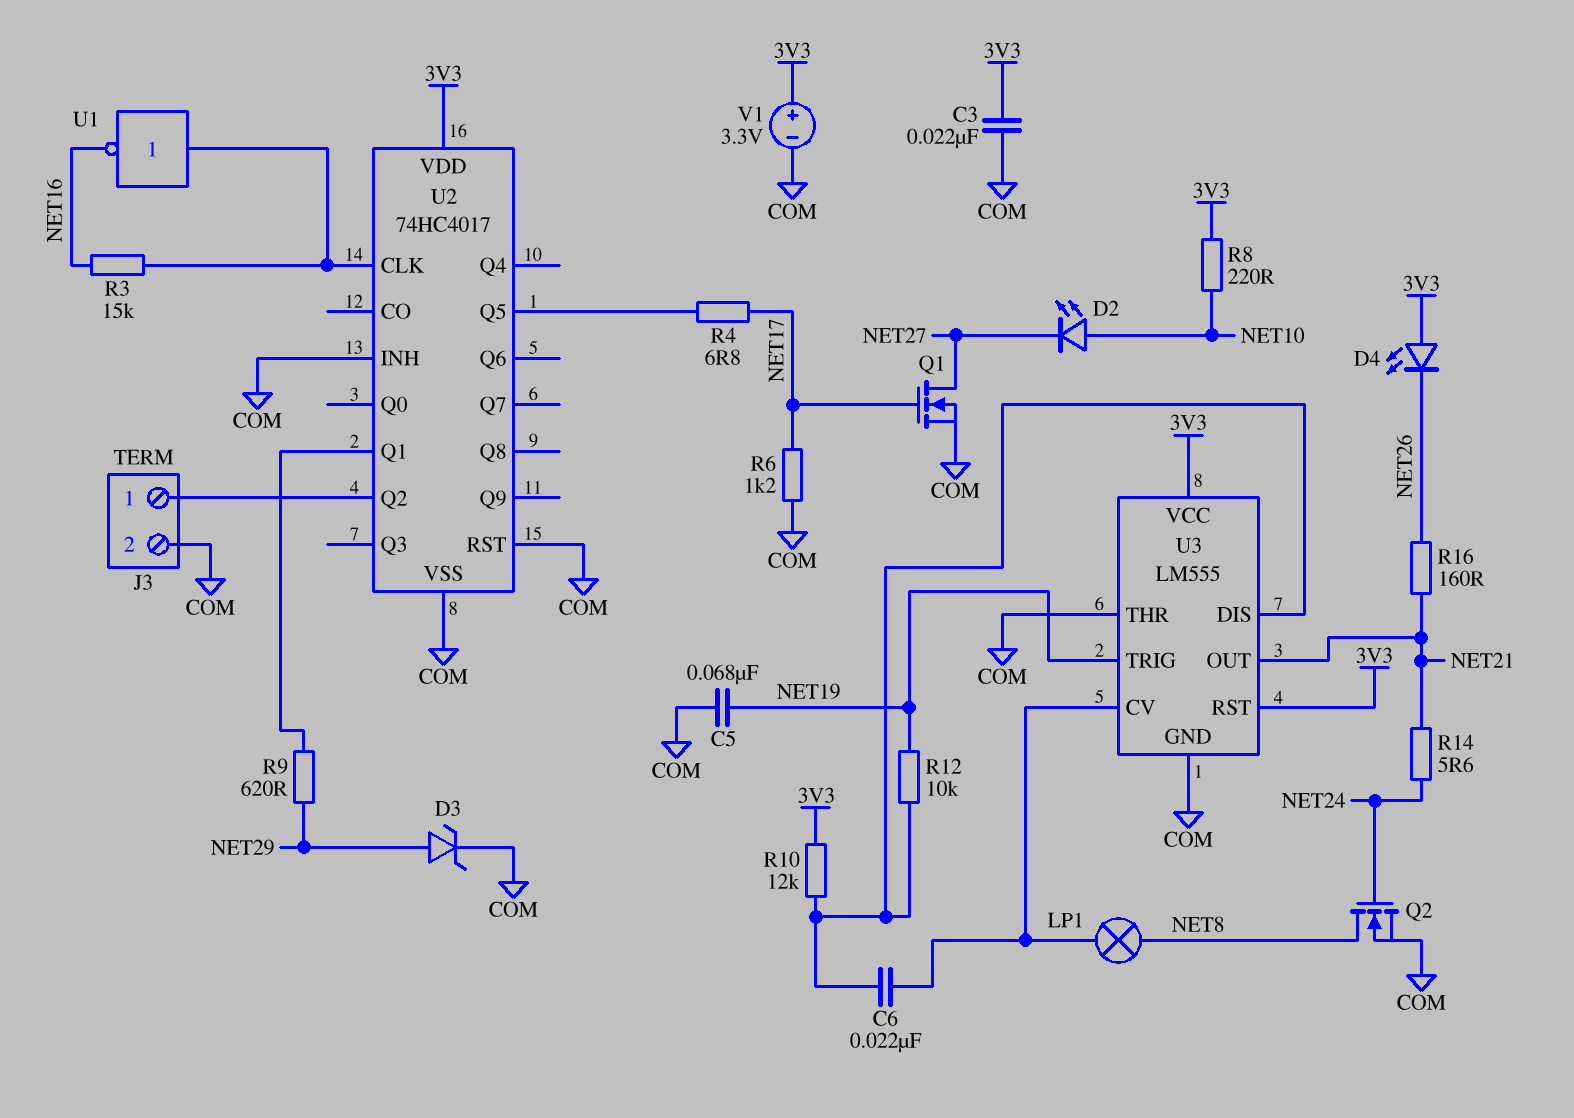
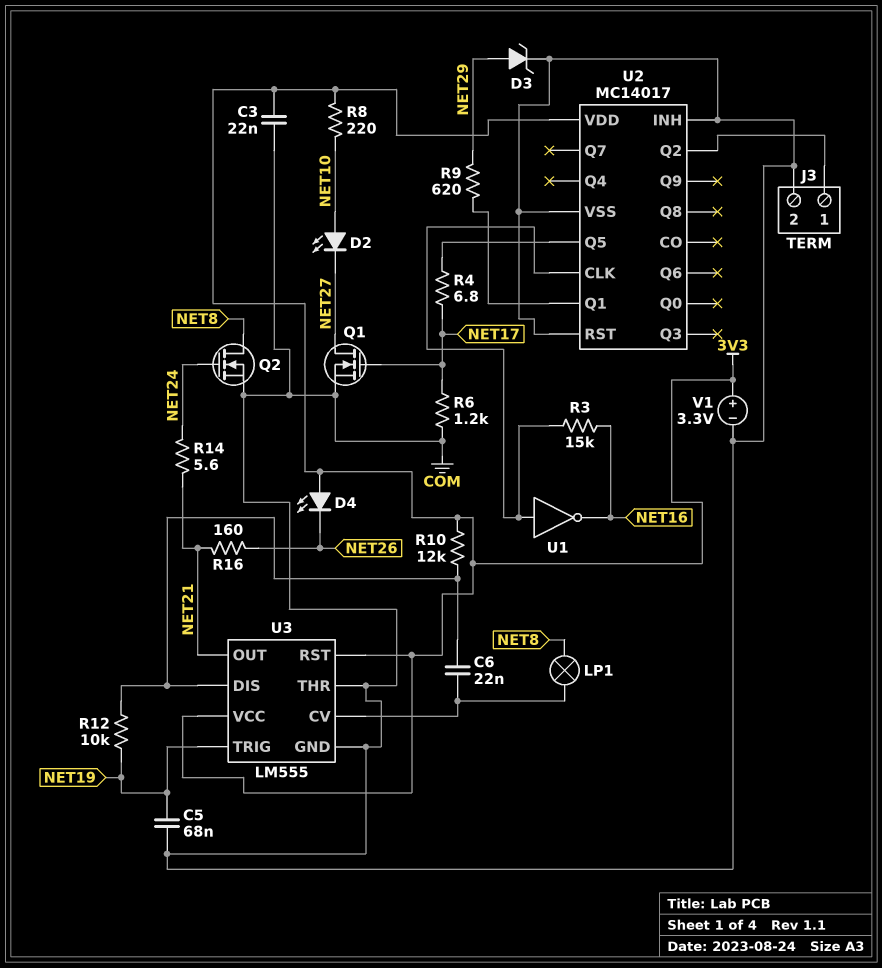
U2: 74HC4017 -> MC14017

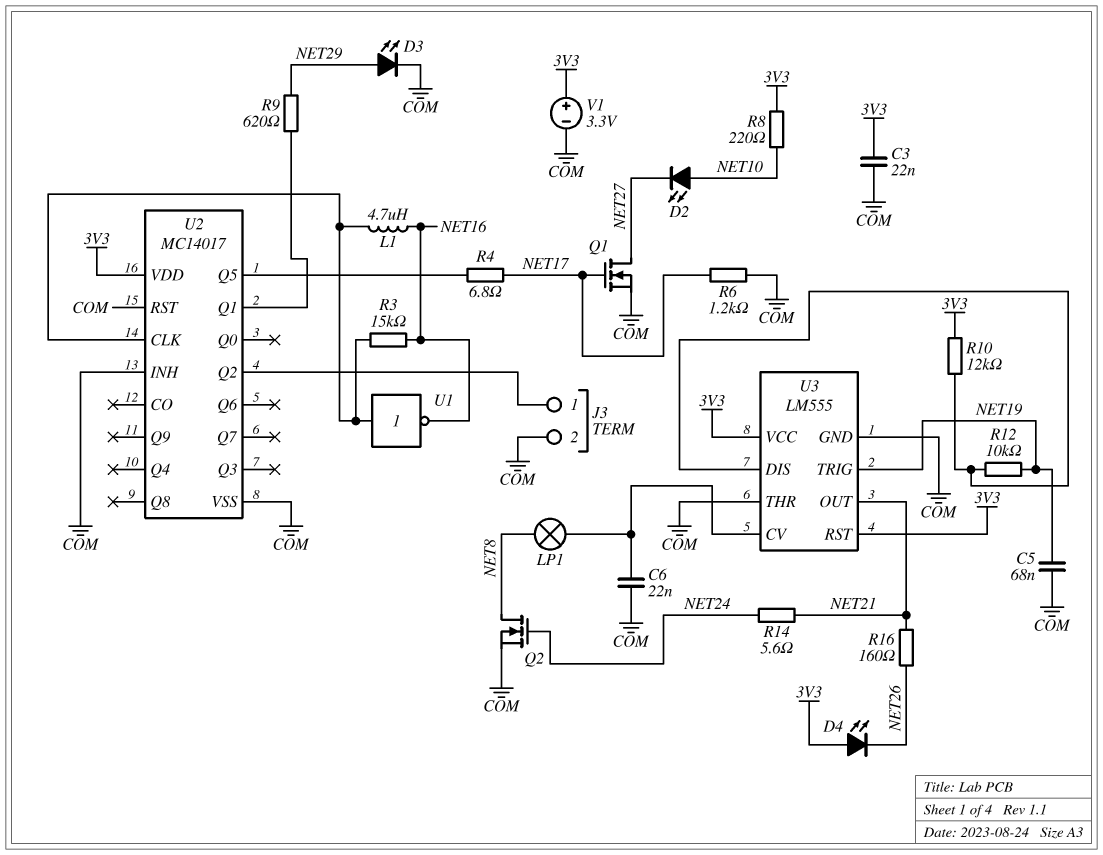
C6: 22nF (U3/CV, U3/DIS) -> 22nF (COM, U3/CV)
D3: zener (A NET29, K COM) -> LED (A NET29, K COM)
L1: none -> 4.7uH (NET16, U2/CLK)

